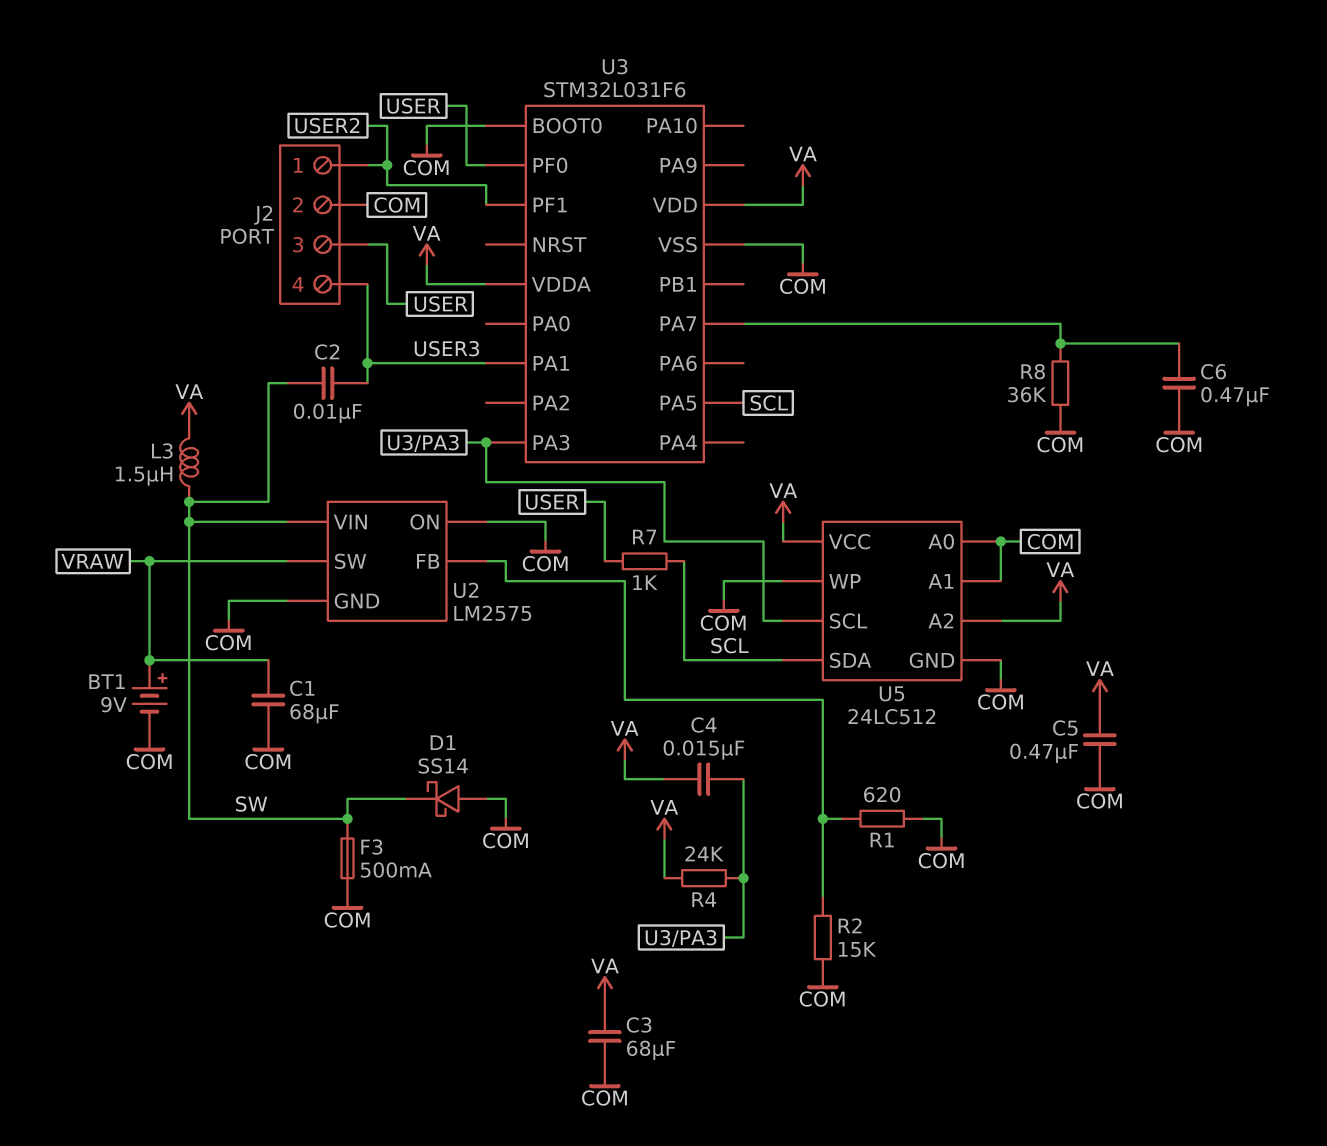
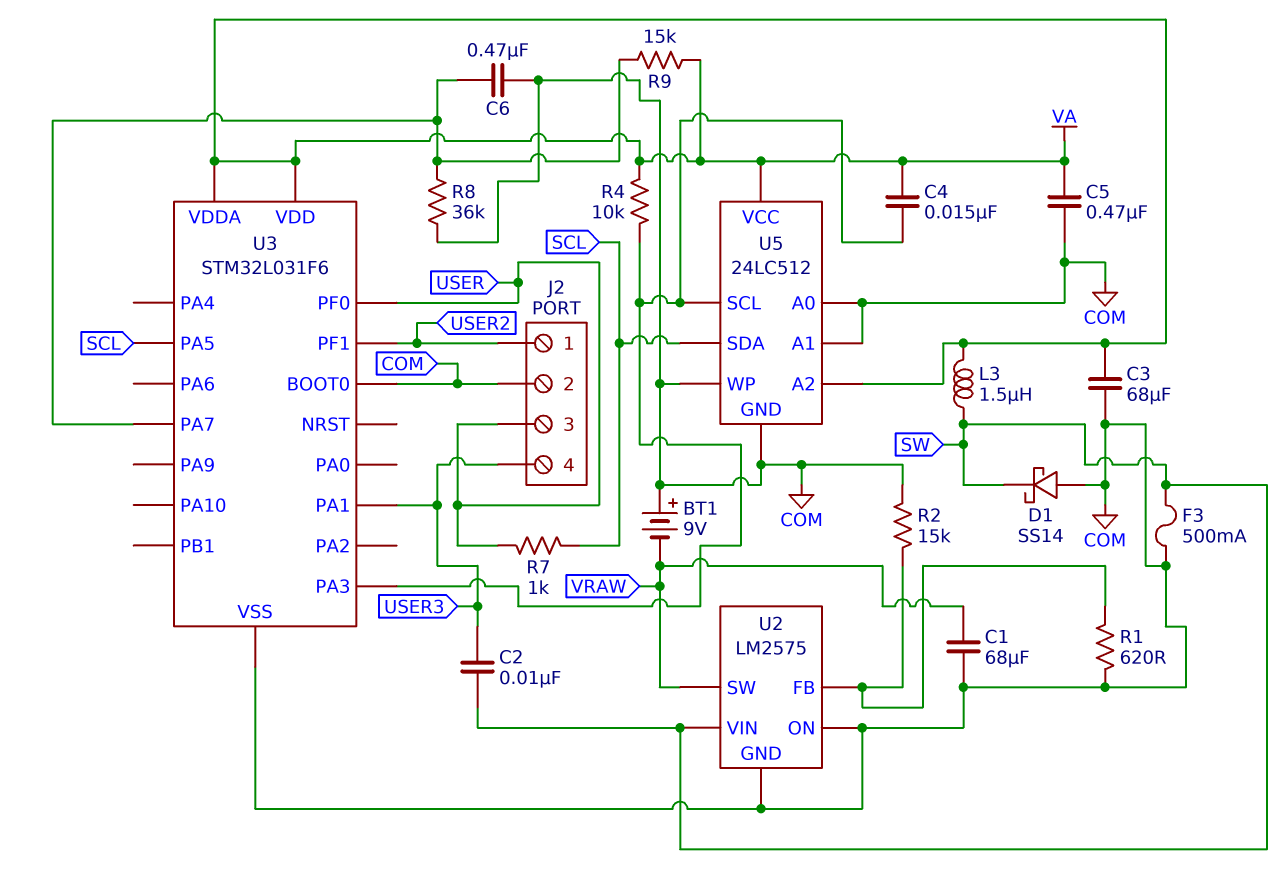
BT1: 9V (plus VRAW, minus COM) -> 9V (plus COM, minus VRAW)
R4: 24k (U3/PA3, VA) -> 10k (U3/PA3, VA)
R9: none -> 15k (U3/PA7, VA)

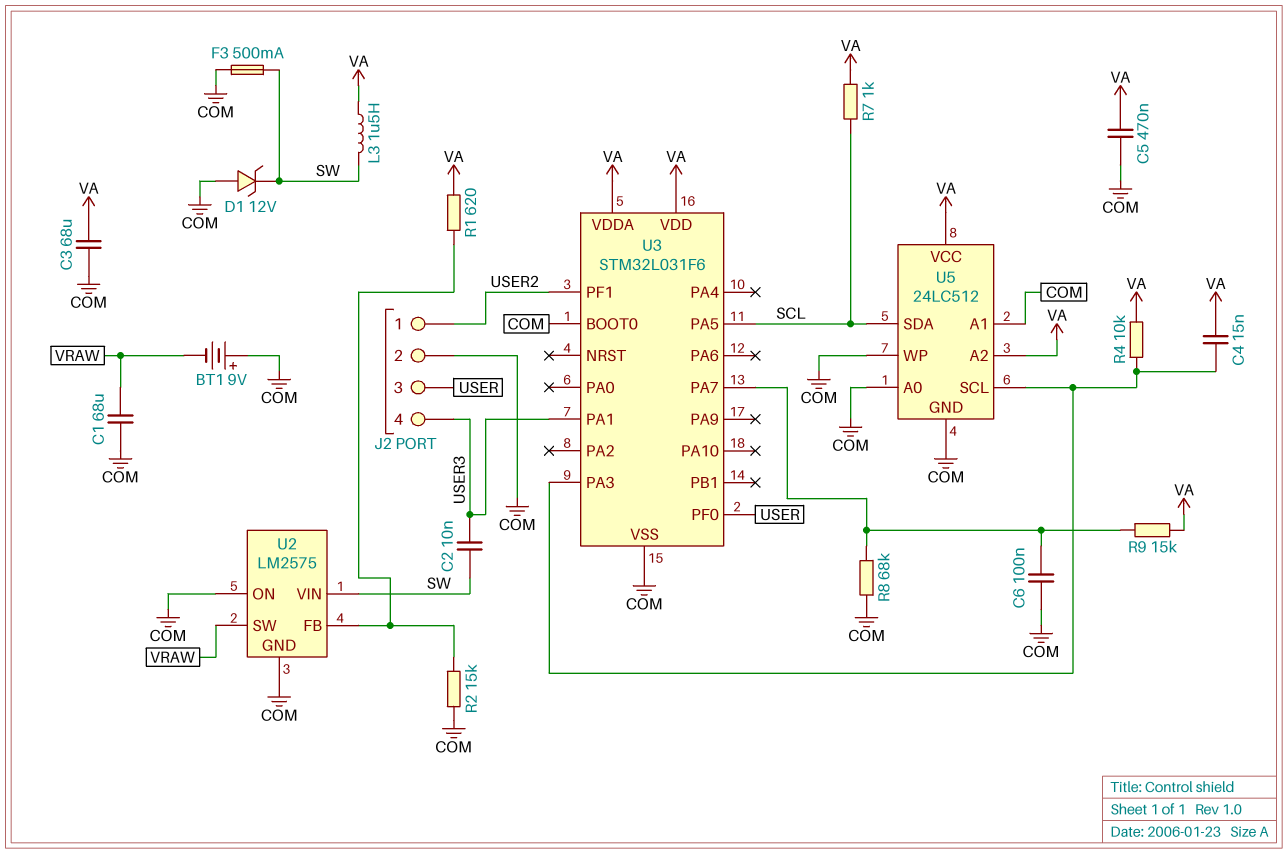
C6: 470nF (COM, U3/PA7) -> 100nF (COM, U3/PA7)
D1: schottky SS14 (A COM, K SW) -> zener 12V (A COM, K SW)
R1: 620 (COM, U2/FB) -> 620 (U2/FB, VA)
R7: 1k (SCL, USER) -> 1k (SCL, VA)
R8: 36k (COM, U3/PA7) -> 68k (COM, U3/PA7)

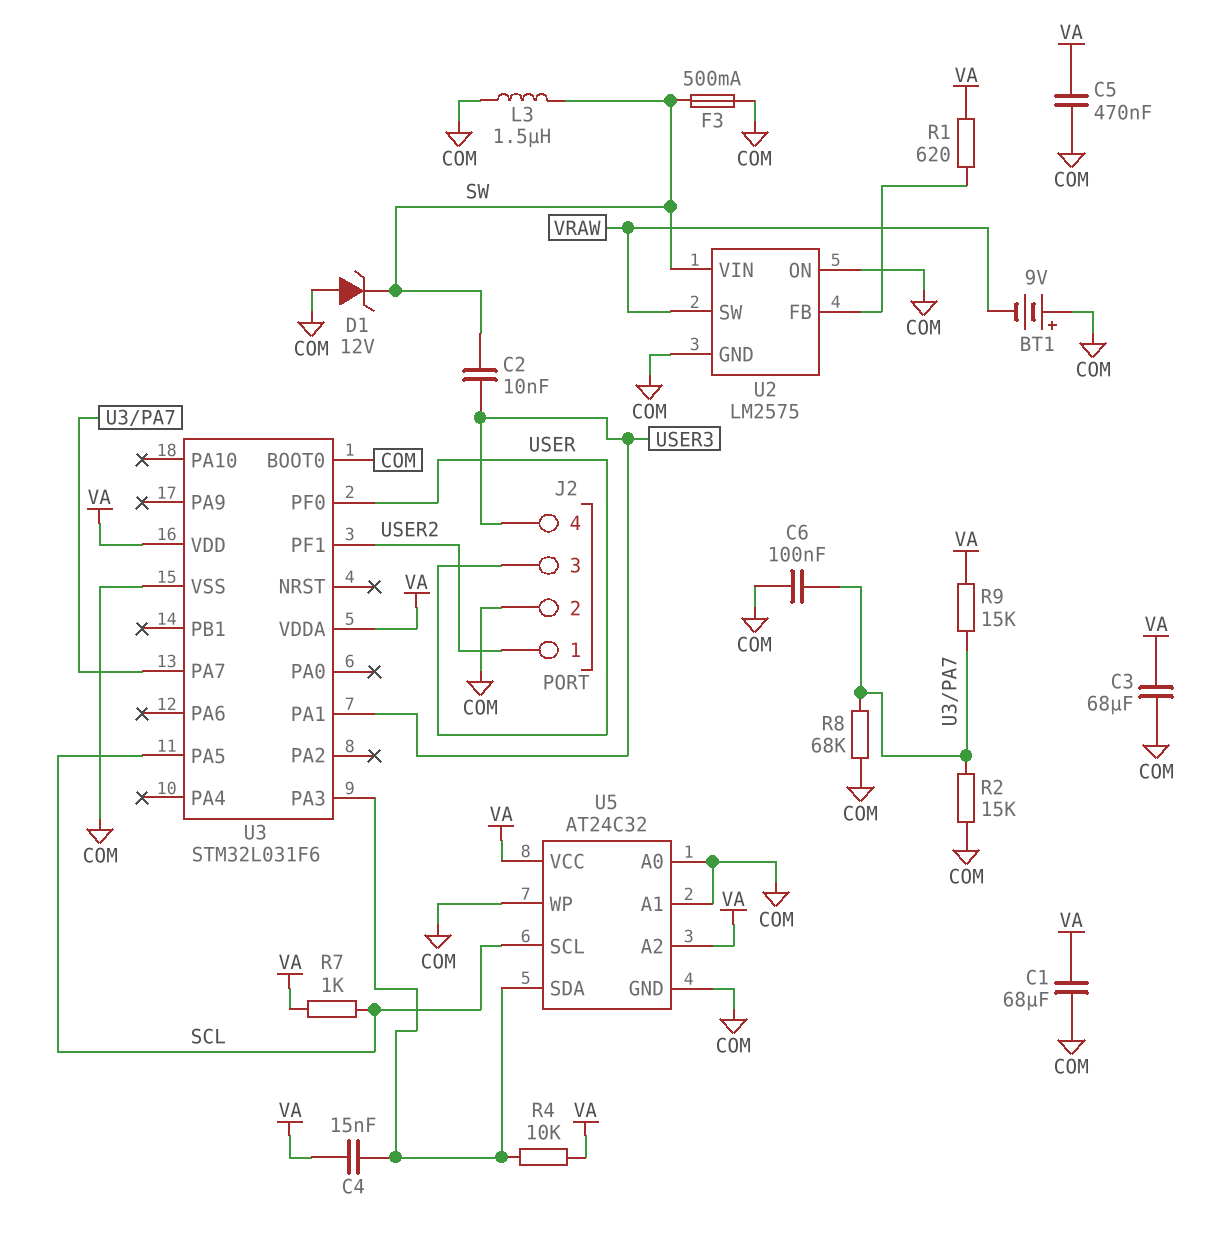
C1: 68uF (COM, VRAW) -> 68uF (COM, VA)
L3: 1.5uH (SW, VA) -> 1.5uH (COM, SW)
R2: 15k (COM, U2/FB) -> 15k (COM, U3/PA7)
U5: 24LC512 -> AT24C32
U5 pin SCL: U3/PA3 -> SCL
U5 pin SDA: SCL -> U3/PA3

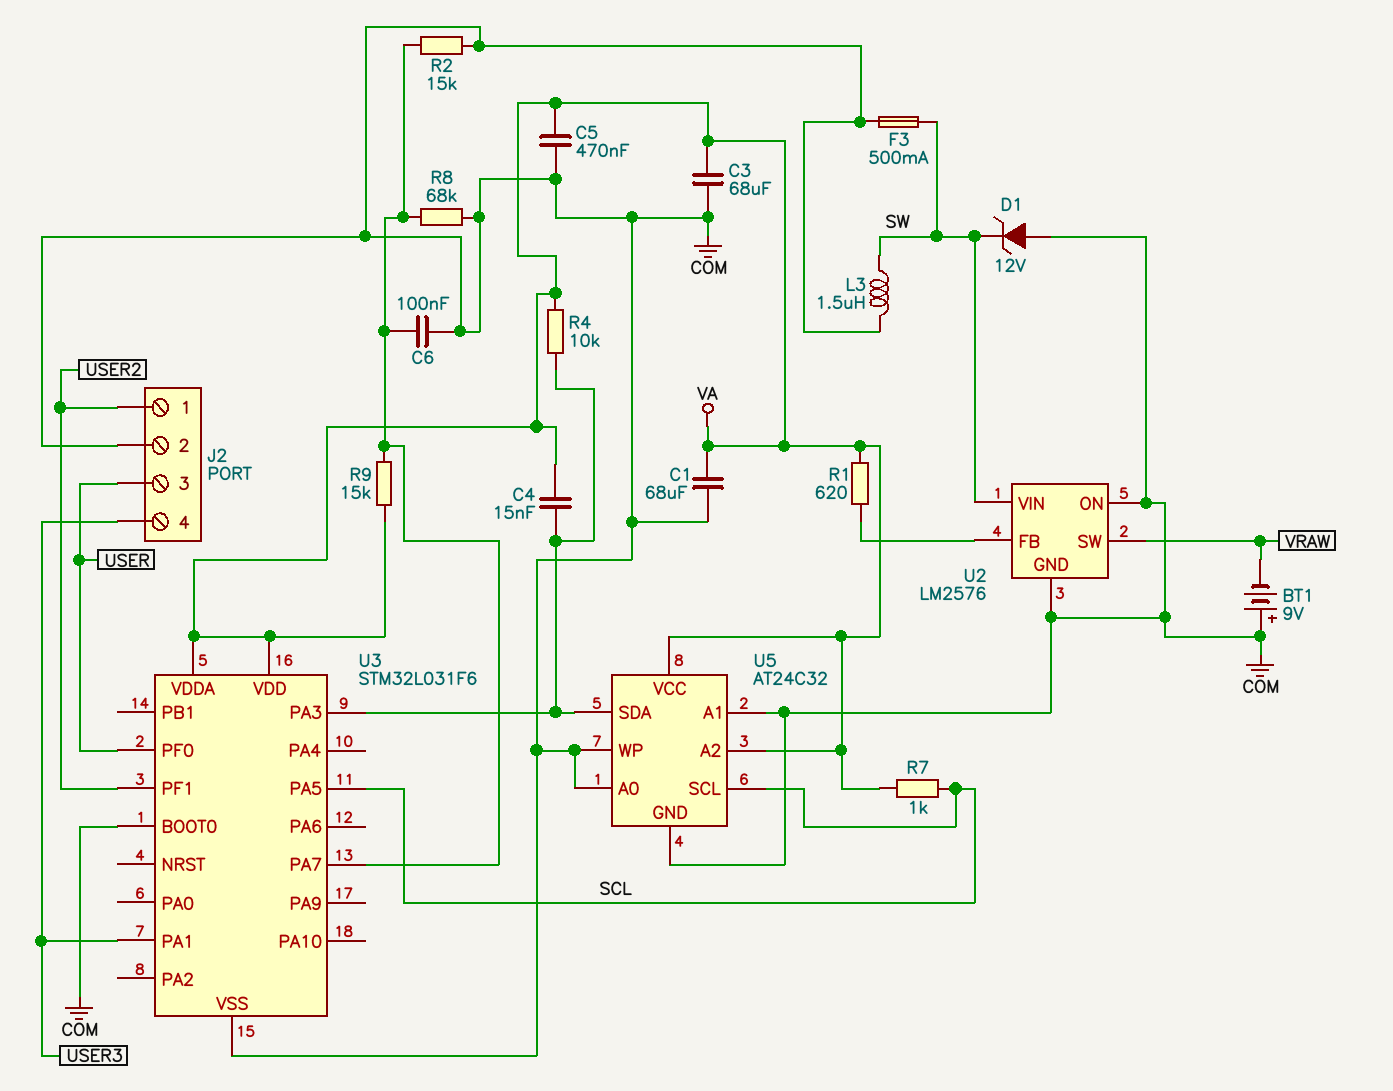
C2: 10nF (SW, USER3) -> none
U2: LM2575 -> LM2576

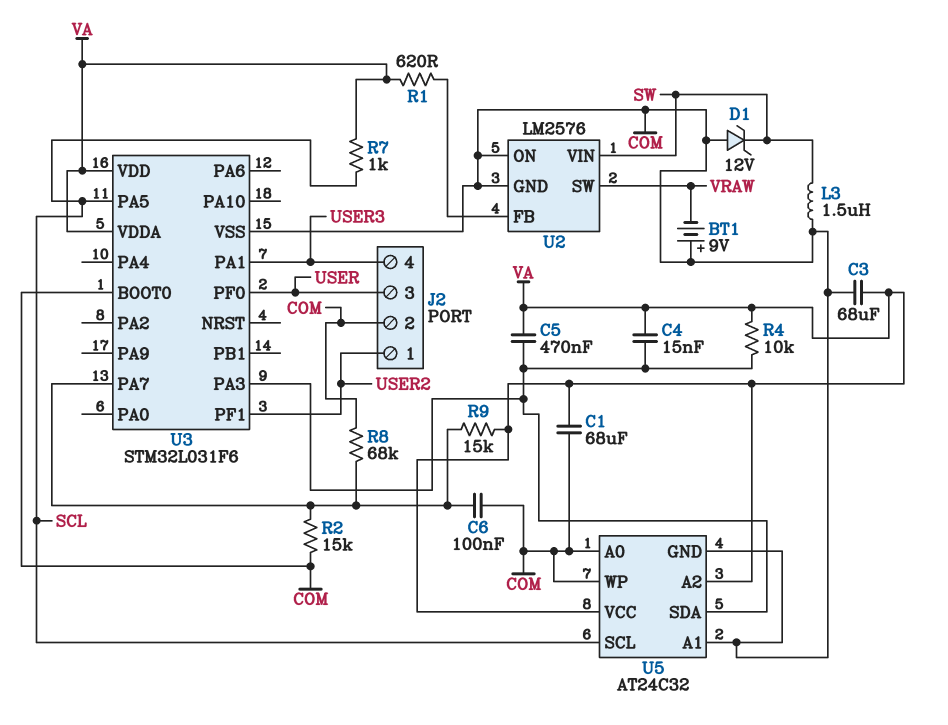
C5: 470nF (COM, VA) -> 470nF (U3/PA3, VA)
F3: 500mA (COM, SW) -> none

